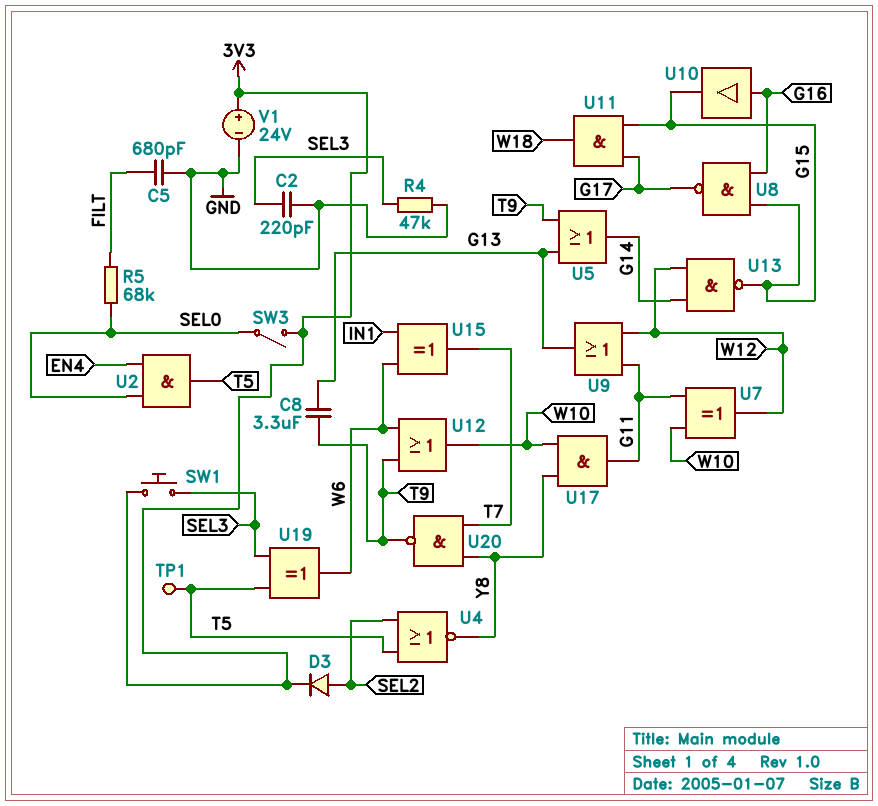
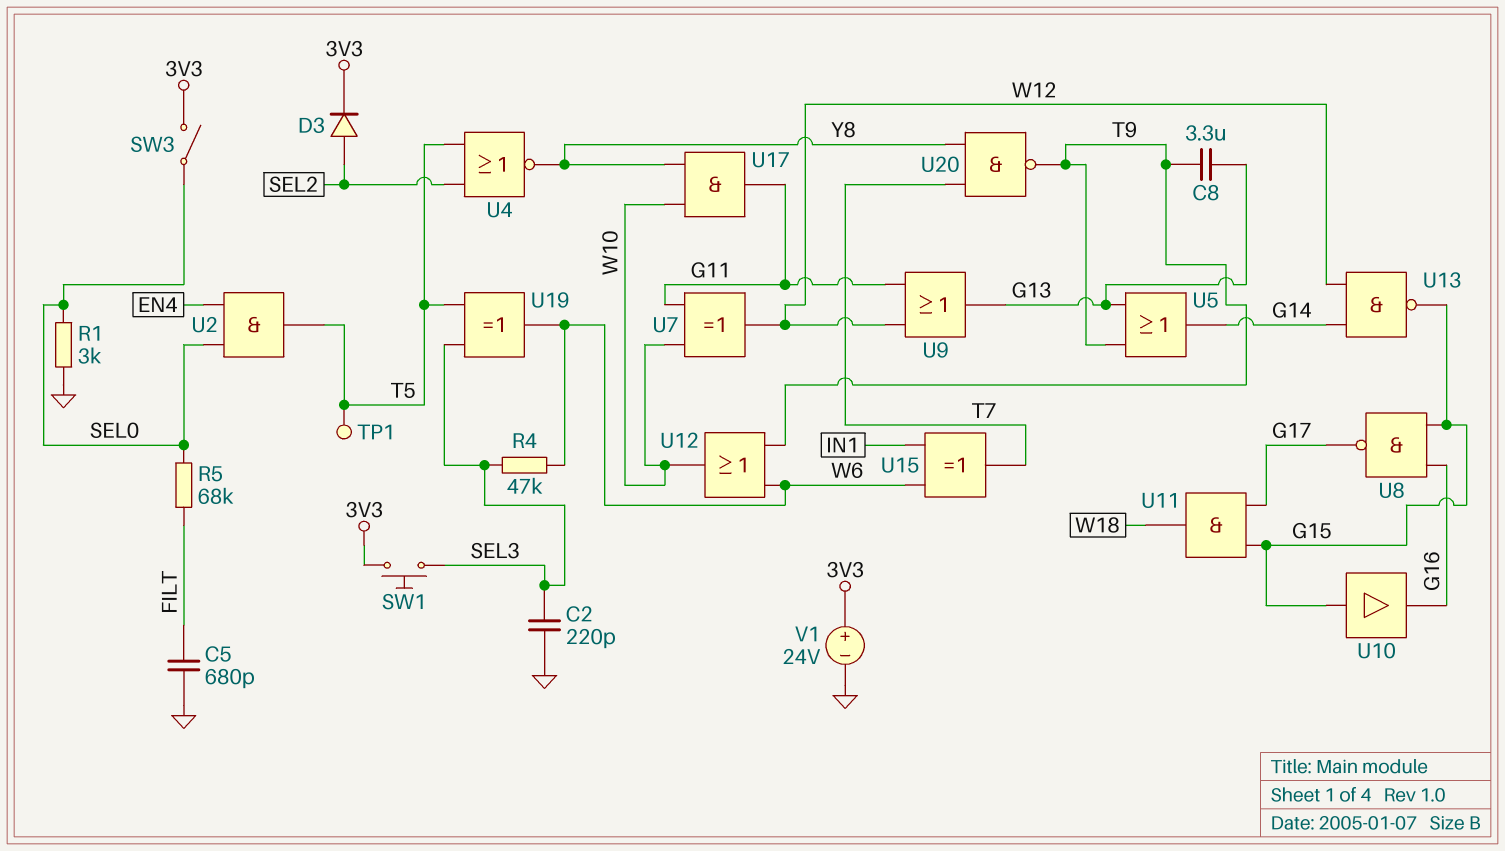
R1: none -> 3k (GND, SEL0)
R4: 47k (GND, SEL3) -> 47k (SEL3, W6)
U10: buffer (in G16, out G15) -> buffer (in G15, out G16)

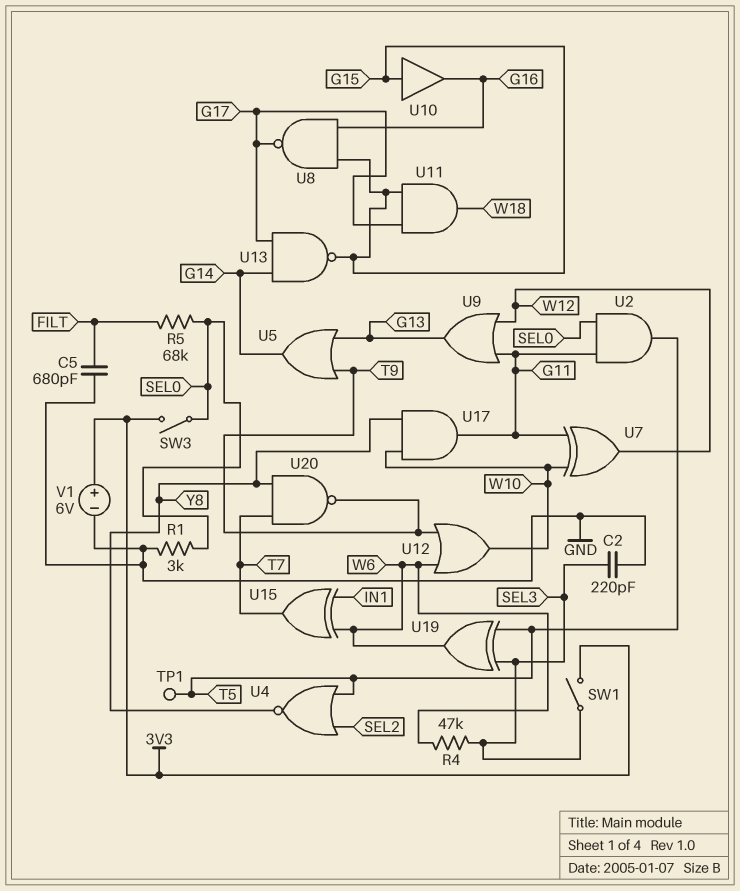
C8: 3.3uF (G13, T9) -> none
D3: diode (A SEL2, K 3V3) -> none
SW1: button (3V3, SEL3) -> switch (3V3, SEL3)
U2: AND (in EN4, in SEL0, out T5) -> AND (in G11, in SEL0, out T5)
U13: NAND (in G14, in W12, out G15) -> NAND (in G14, in G17, out G15)
V1: 24V (plus 3V3, minus GND) -> 6V (plus 3V3, minus GND)

